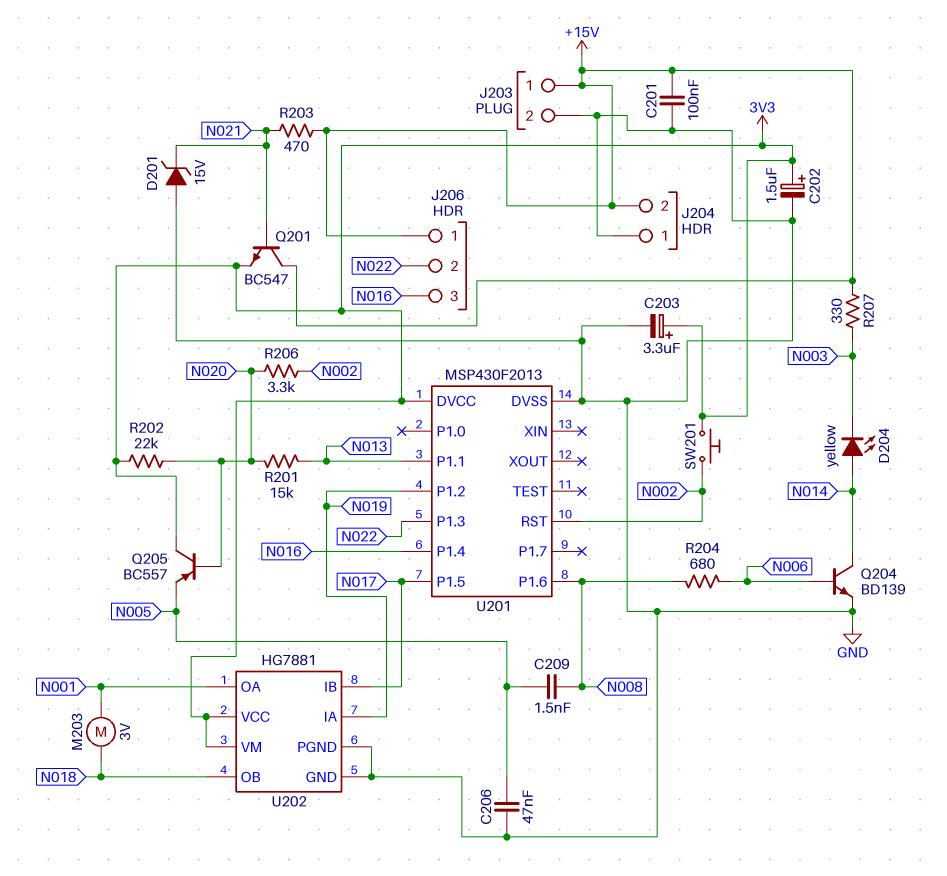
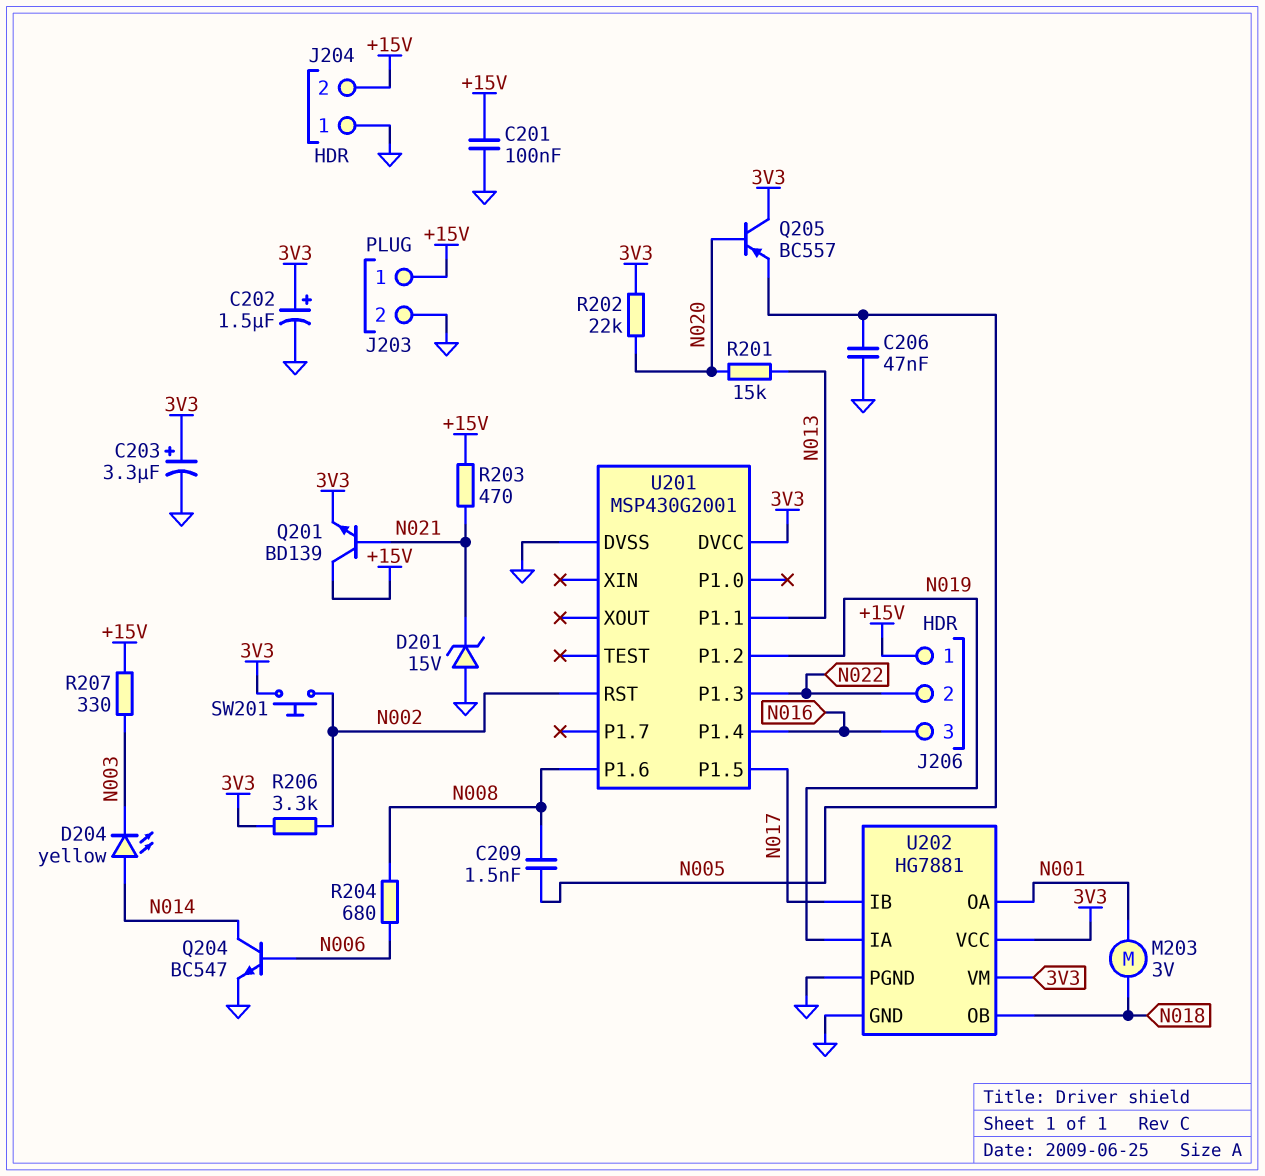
Q201: NPN BC547 (B N021, C +15V, E 3V3) -> NPN BD139 (B N021, C +15V, E 3V3)
Q204: NPN BD139 (B N006, C N014, E GND) -> NPN BC547 (B N006, C N014, E GND)
R206: 3.3k (N002, N020) -> 3.3k (3V3, N002)
U201: MSP430F2013 -> MSP430G2001

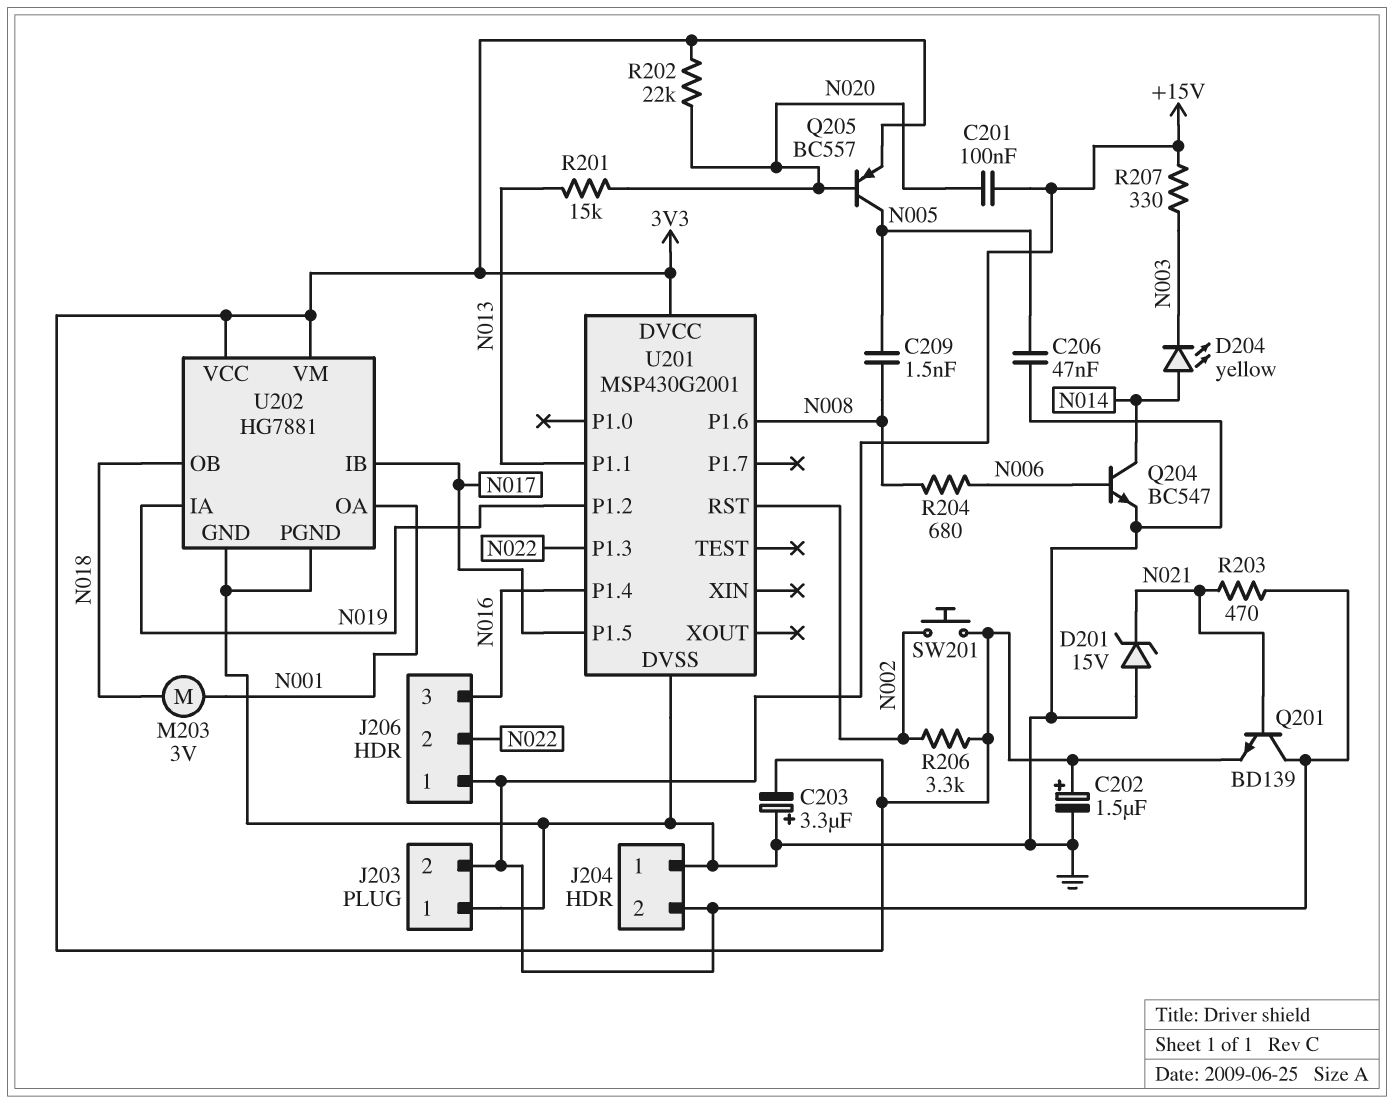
C201: 100nF (+15V, GND) -> 100nF (+15V, N020)
C203: 3.3uF (plus 3V3, minus GND) -> 3.3uF (plus GND, minus 3V3)
J203 pin 1: +15V -> GND
J203 pin 2: GND -> +15V
Q205: PNP BC557 (B N020, C 3V3, E N005) -> PNP BC557 (B N020, C N005, E 3V3)

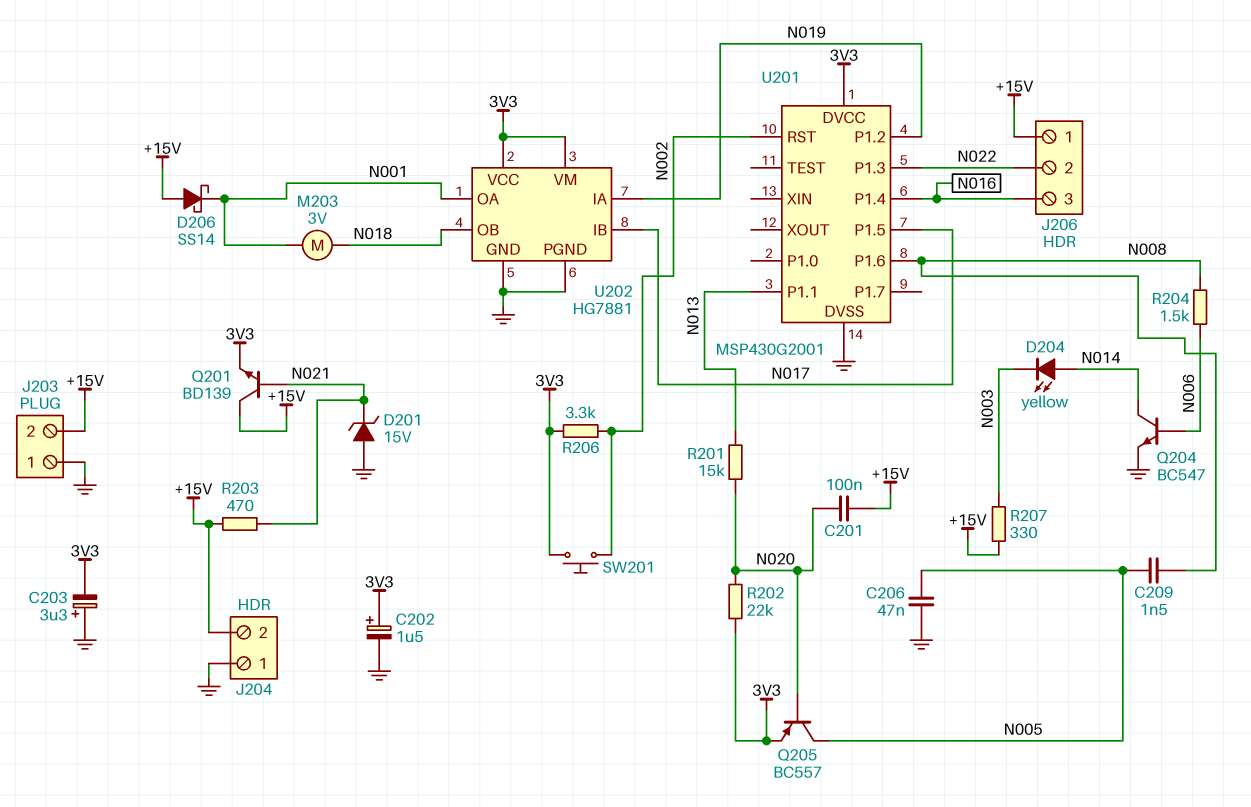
D206: none -> schottky SS14 (A +15V, K N001)
R204: 680 (N006, N008) -> 1.5k (N006, N008)

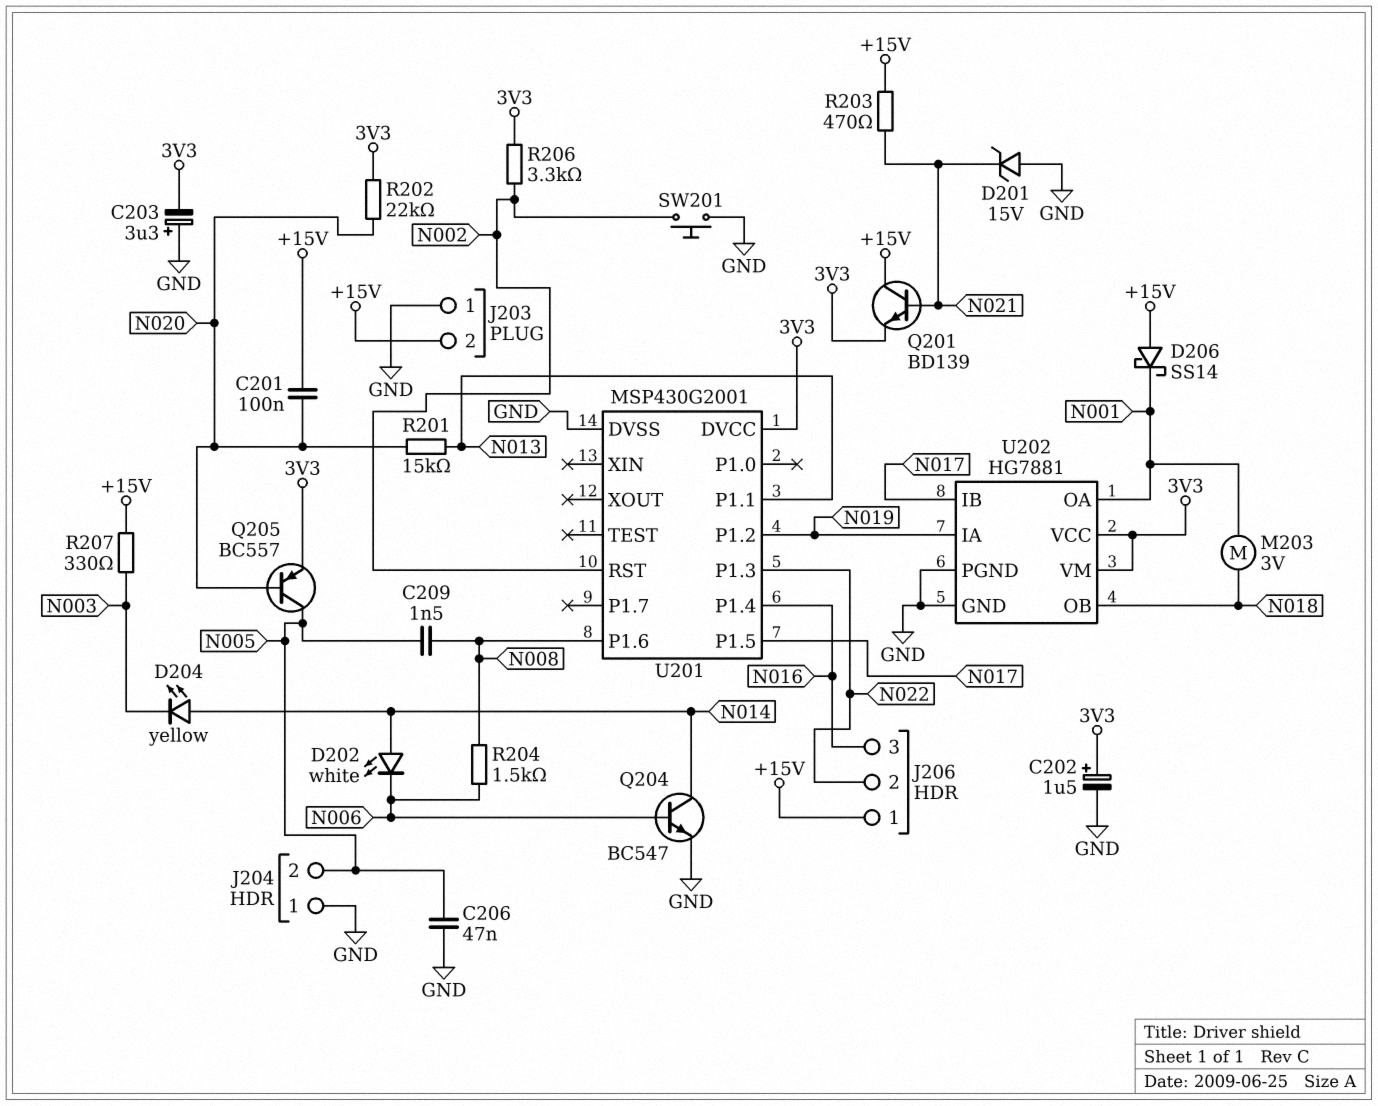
D202: none -> LED white (A N014, K N006)
J204 pin 2: +15V -> N005
SW201: button (3V3, N002) -> button (GND, N002)

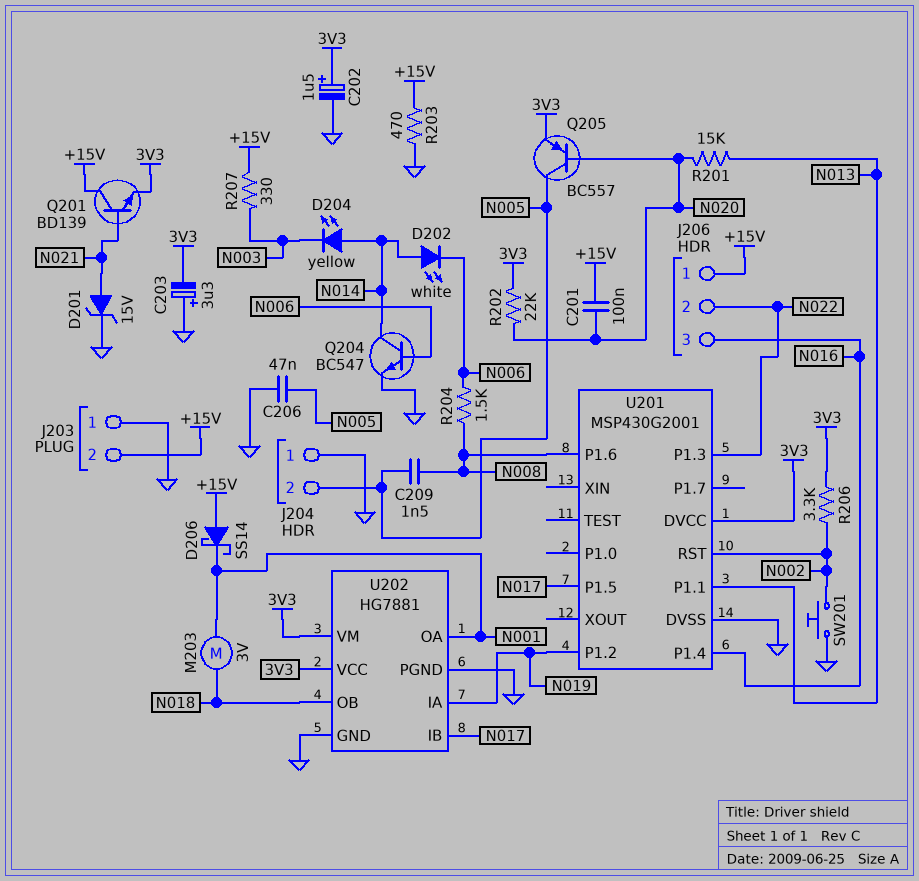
D201: zener 15V (A GND, K N021) -> zener 15V (A N021, K GND)
R203: 470 (+15V, N021) -> 470 (+15V, GND)

